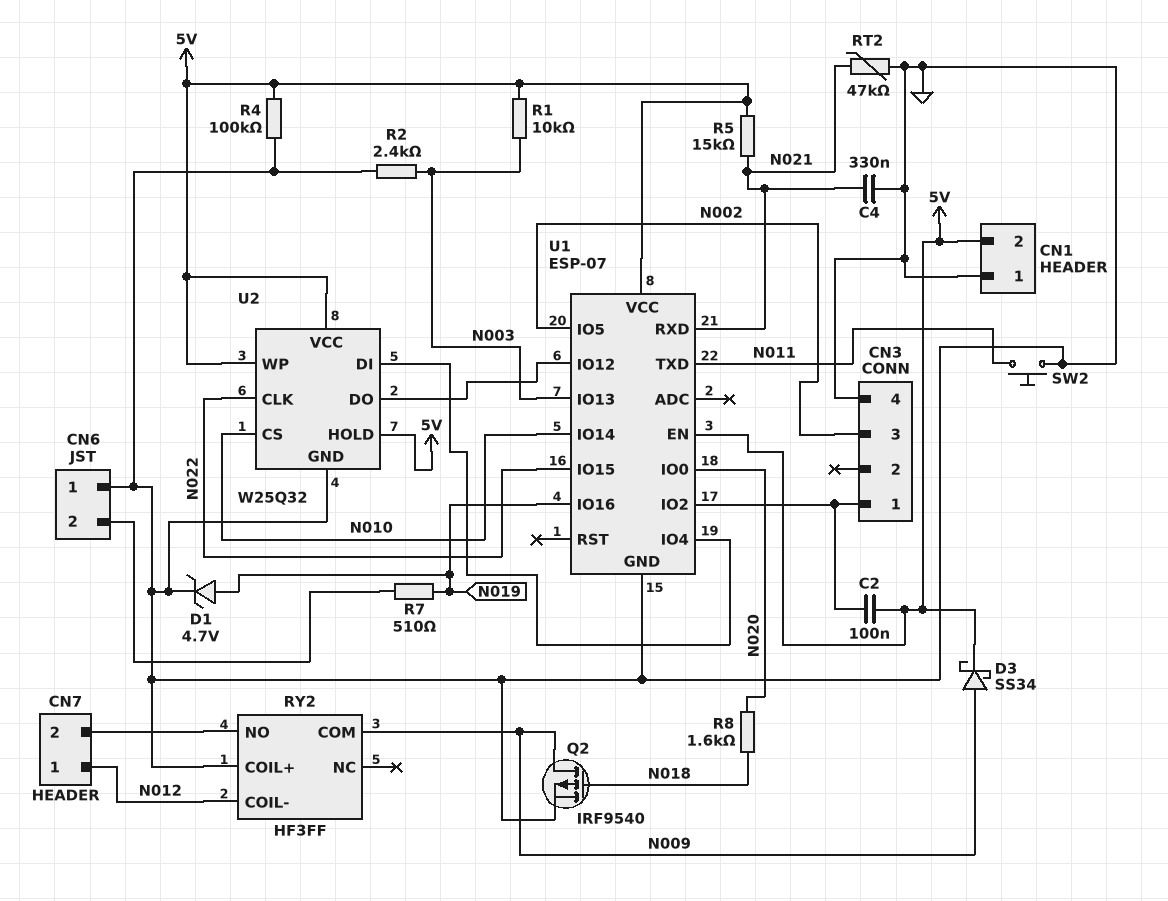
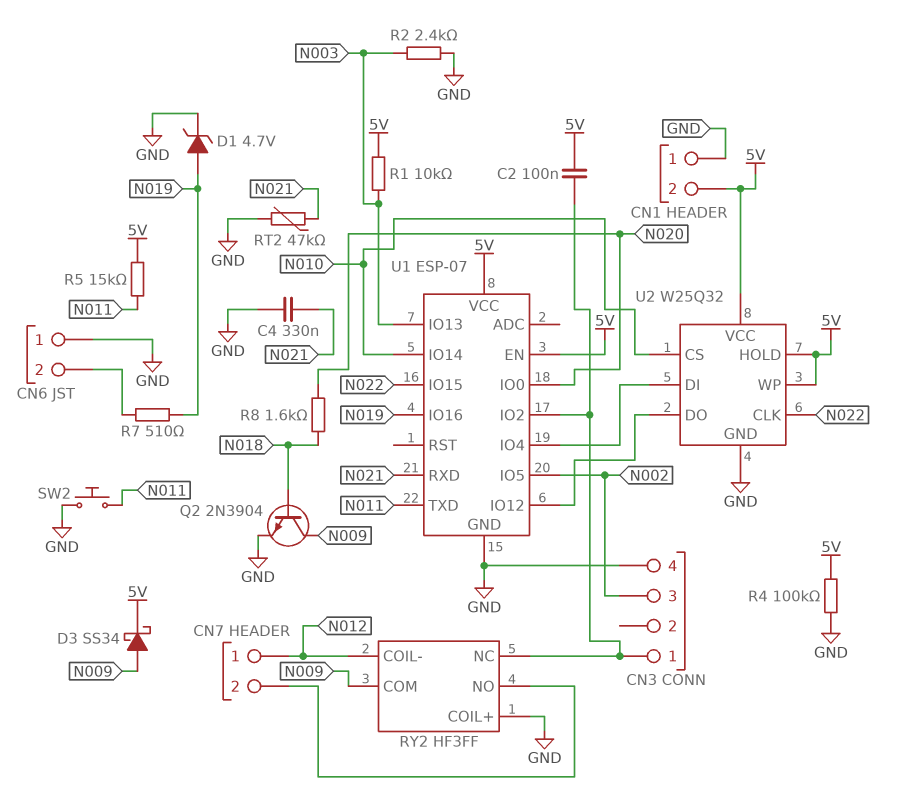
Q2: PMOS IRF9540 (G N018, D N009, S GND) -> NPN 2N3904 (B N018, C N009, E GND)
R5: 15k (5V, N021) -> 15k (5V, N011)
RY2 pin NC: none -> CN3/1

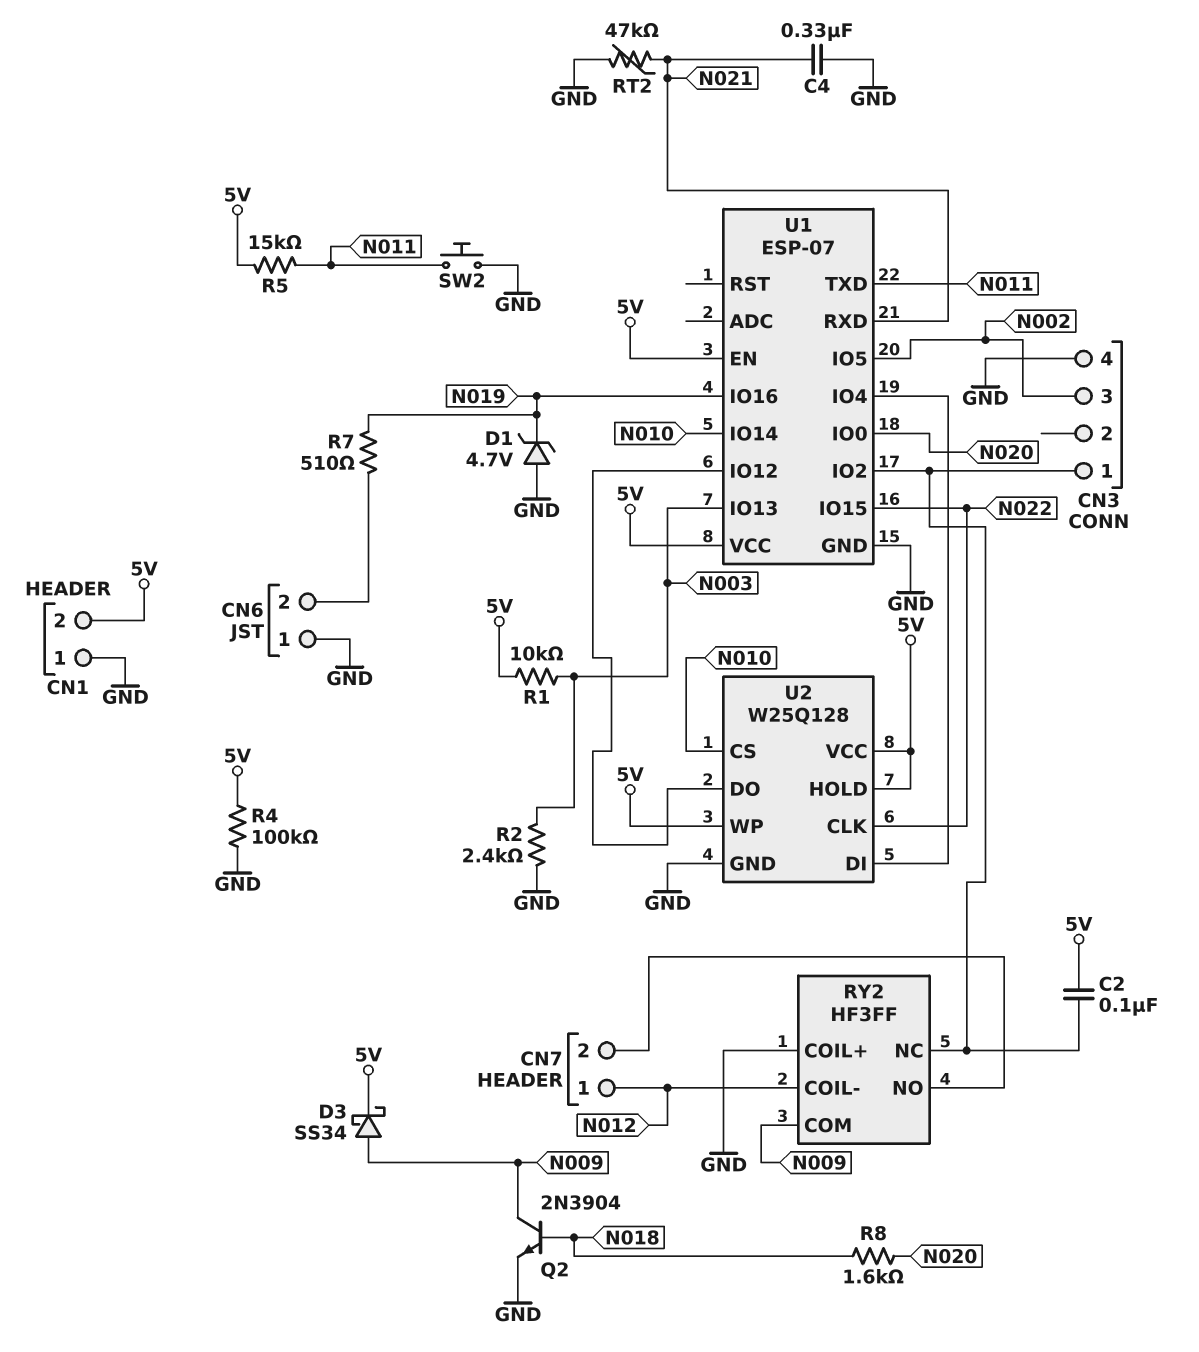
D1: zener 4.7V (A N019, K GND) -> zener 4.7V (A GND, K N019)
U2: W25Q32 -> W25Q128

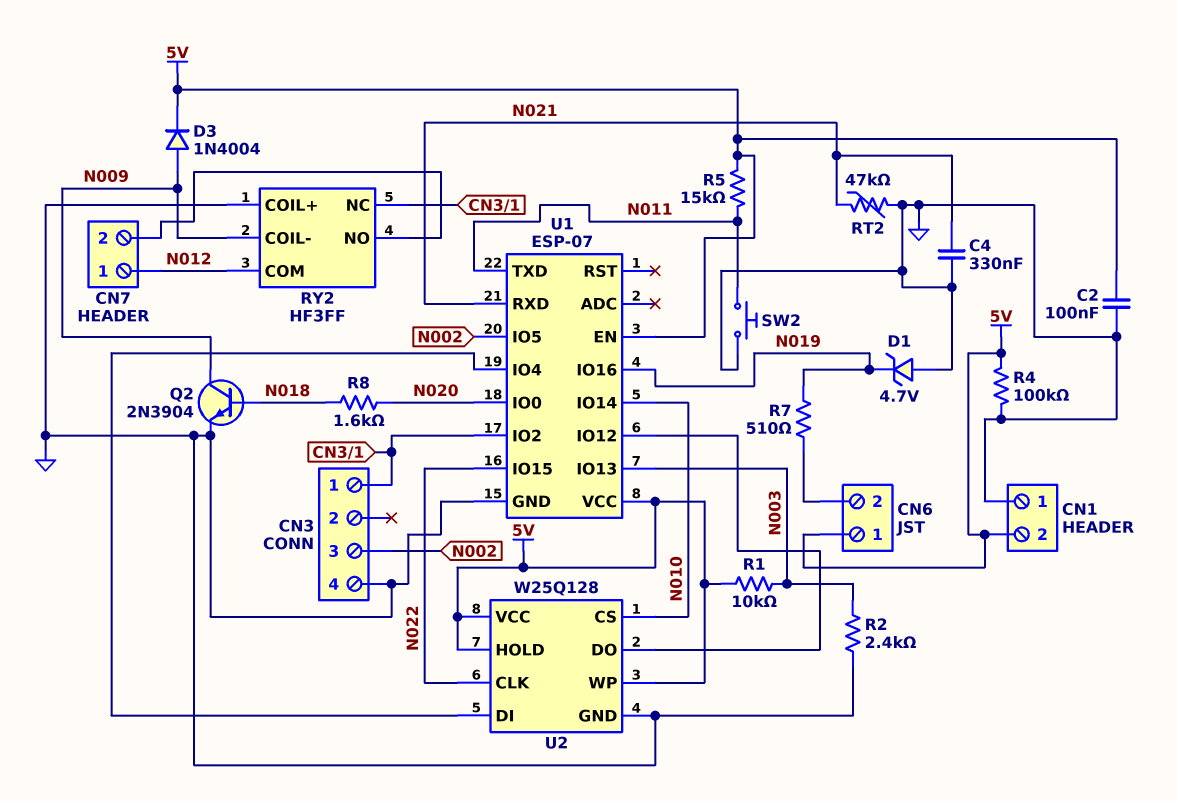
C2: 100nF (5V, CN3/1) -> 100nF (5V, GND)
CN6 pin 1: GND -> 5V
D3: schottky SS34 (A N009, K 5V) -> diode 1N4004 (A N009, K 5V)
RY2 pin COIL-: N012 -> N009
RY2 pin COM: N009 -> N012

